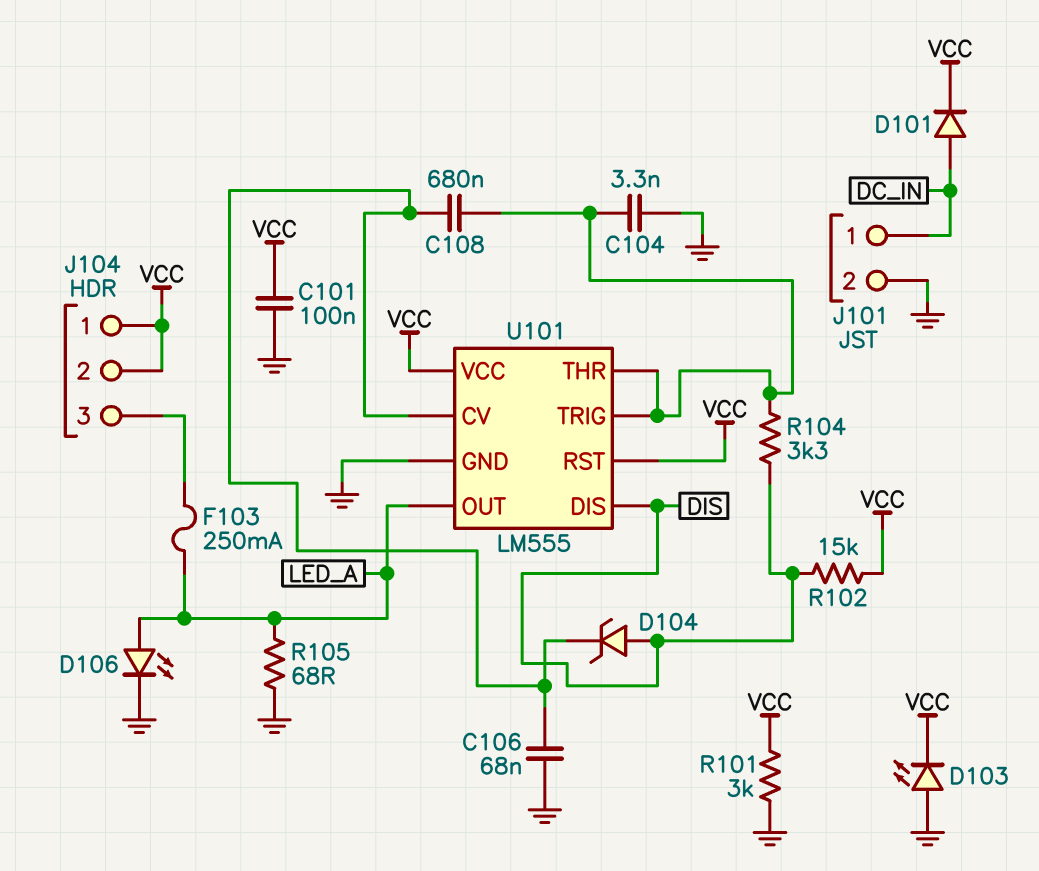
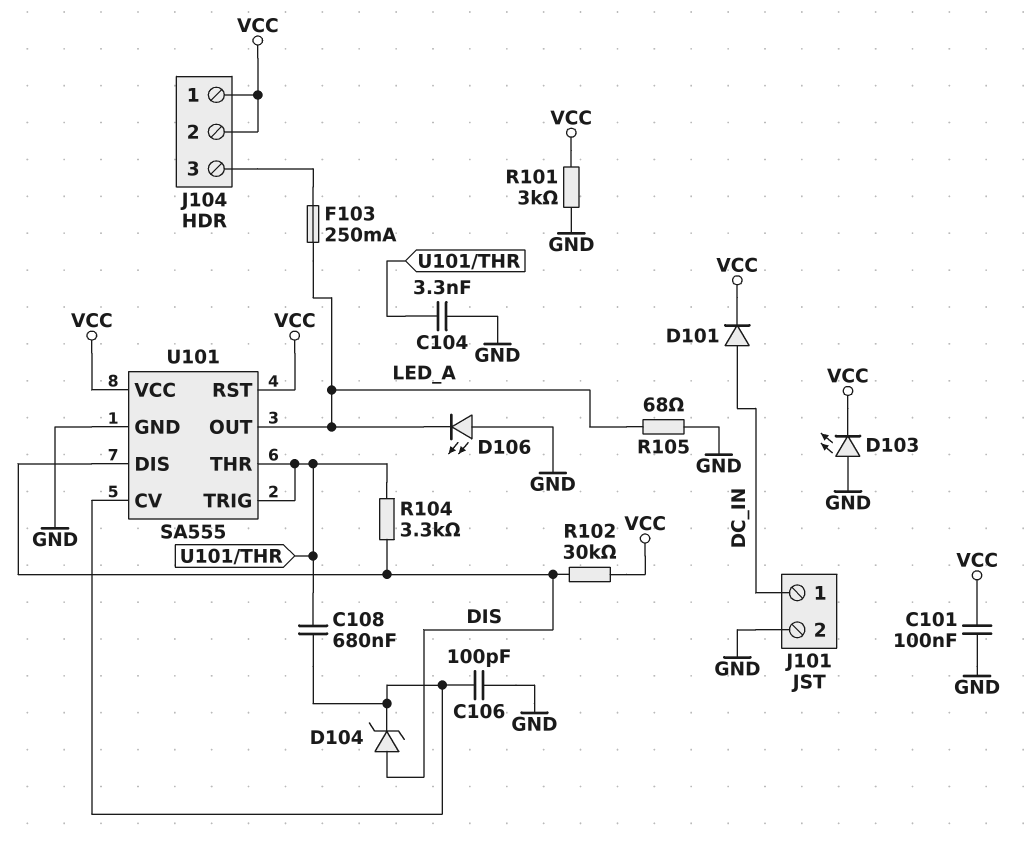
C106: 68nF (GND, U101/CV) -> 100pF (GND, U101/CV)
D106: LED (A LED_A, K GND) -> LED (A GND, K LED_A)
R102: 15k (DIS, VCC) -> 30k (DIS, VCC)
U101: LM555 -> SA555

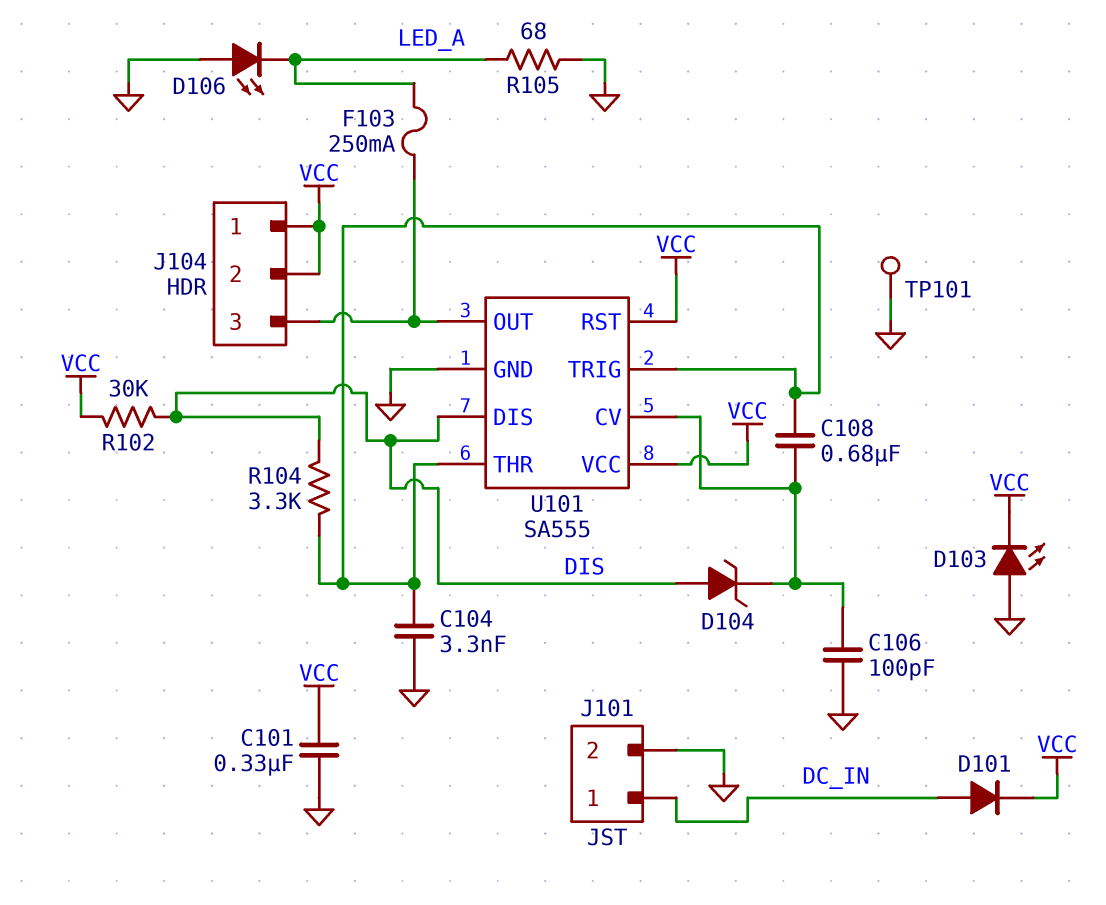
C101: 100nF (GND, VCC) -> 330nF (GND, VCC)
R101: 3k (GND, VCC) -> none
TP101: none -> test point (GND)
U101 pin OUT: LED_A -> J104/3

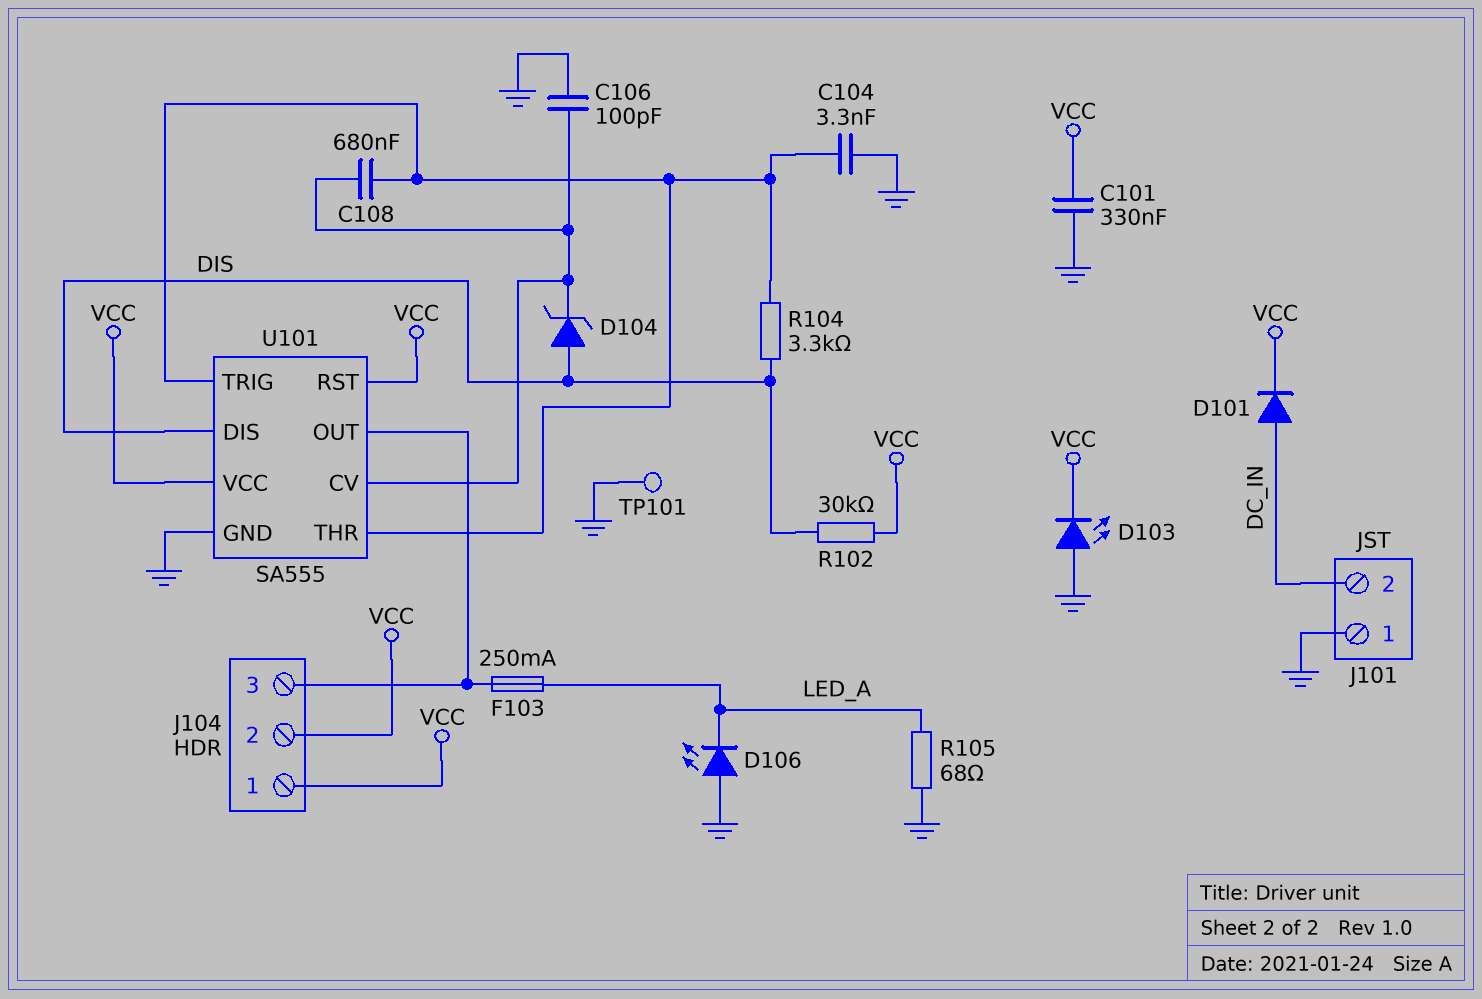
J101 pin 1: DC_IN -> GND
J101 pin 2: GND -> DC_IN

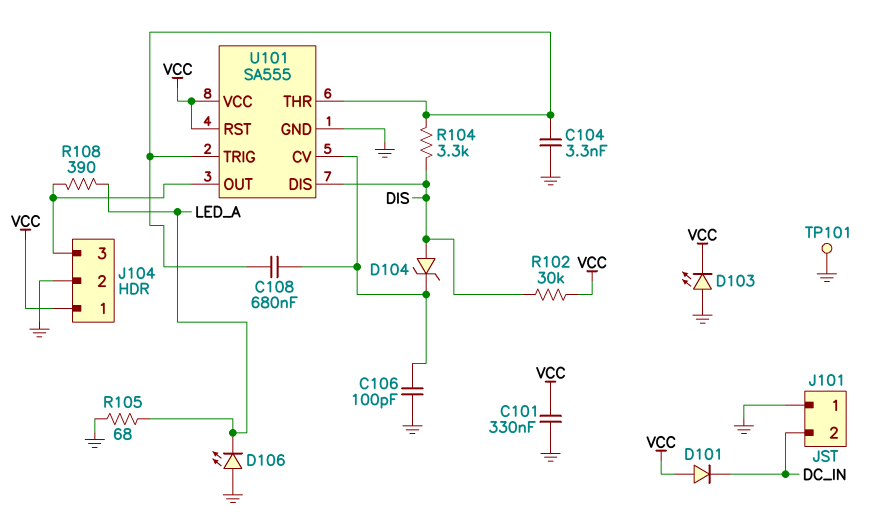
D101: diode (A DC_IN, K VCC) -> diode (A VCC, K DC_IN)
F103: 250mA (J104/3, LED_A) -> none
J104 pin 2: VCC -> GND
R108: none -> 390 (J104/3, LED_A)

